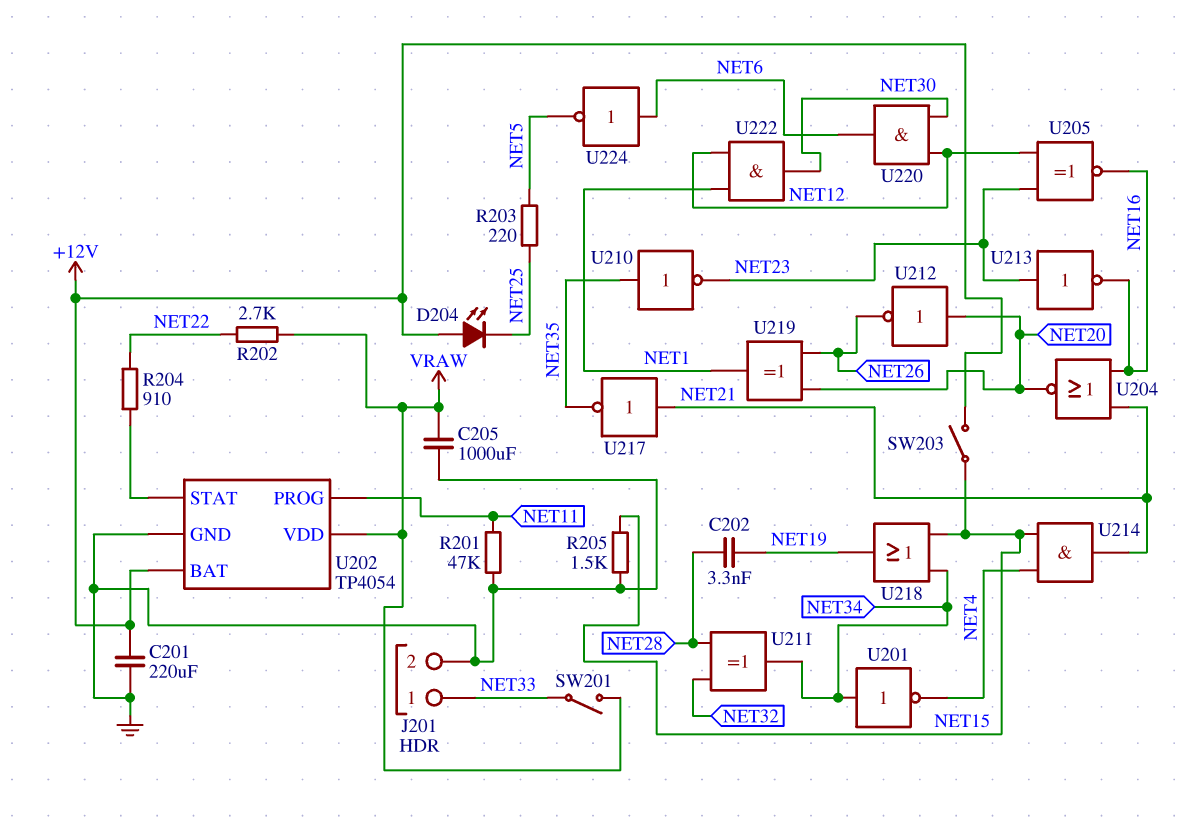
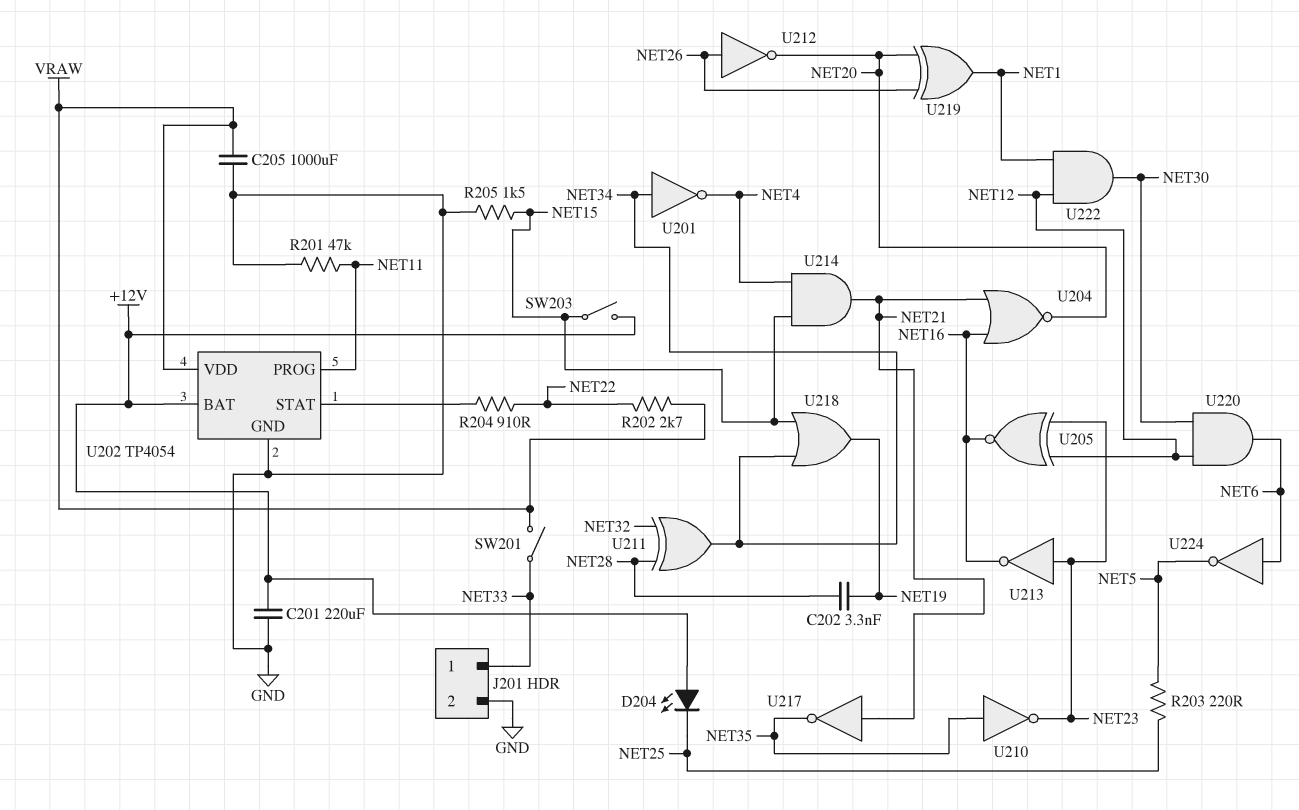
U212: NOT (in NET20, out NET26) -> NOT (in NET26, out NET20)

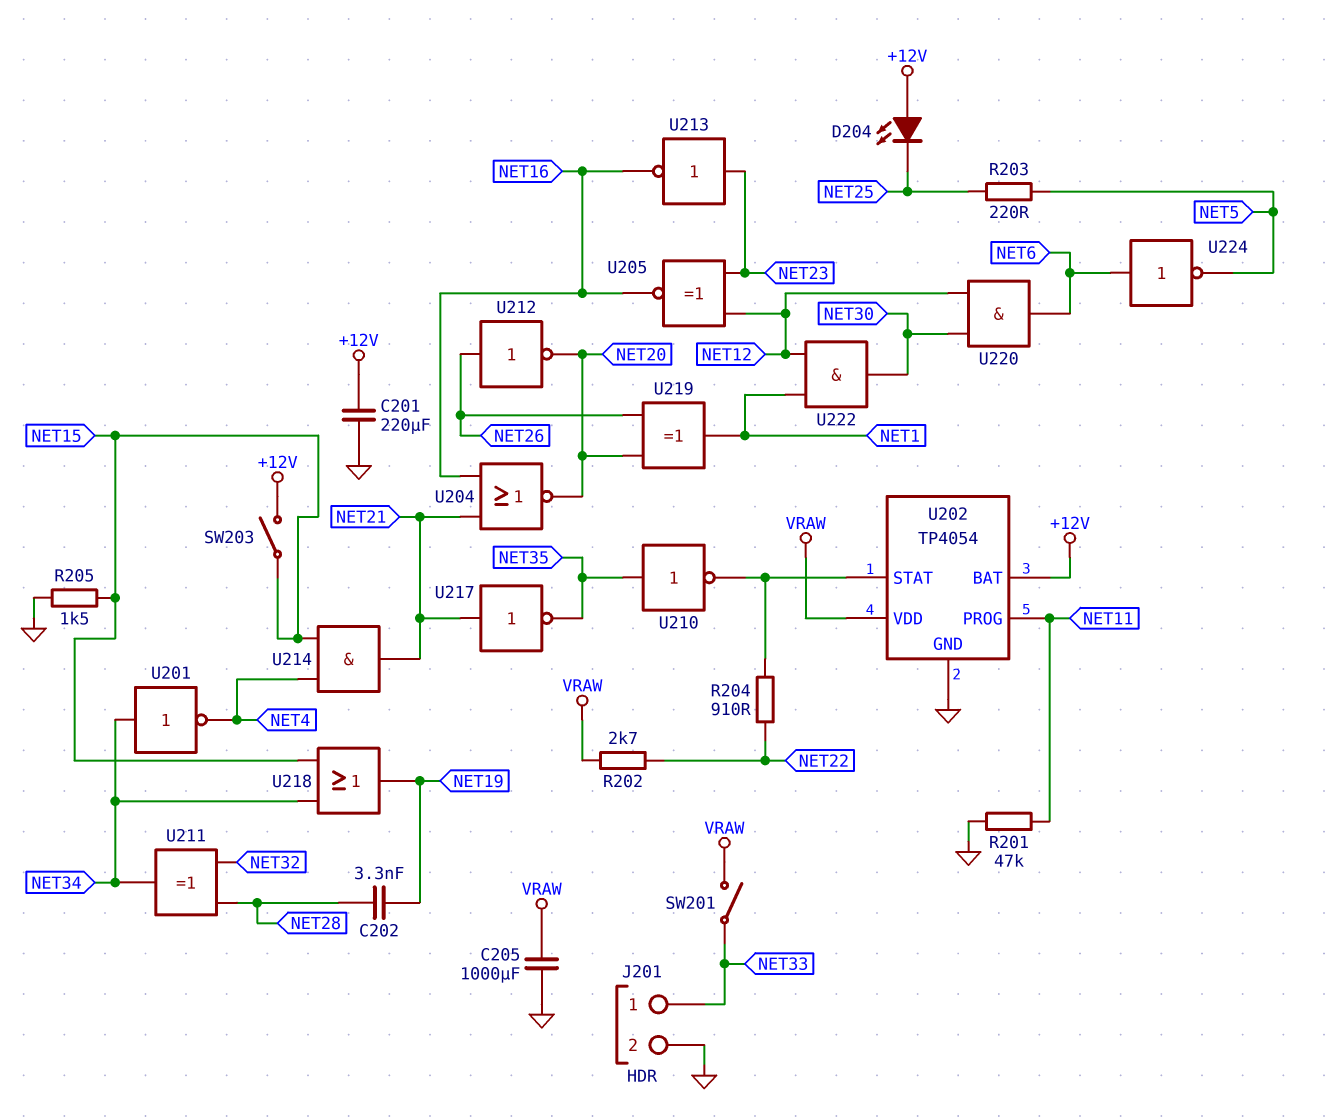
U210: NOT (in NET35, out NET23) -> NOT (in NET35, out U202/STAT)

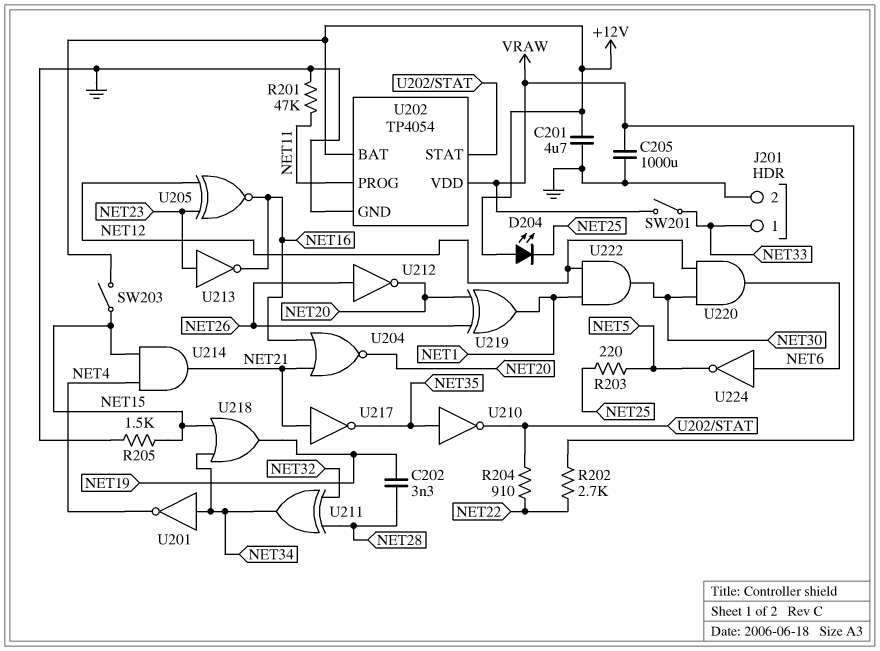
C201: 220uF (+12V, GND) -> 4.7uF (+12V, GND)

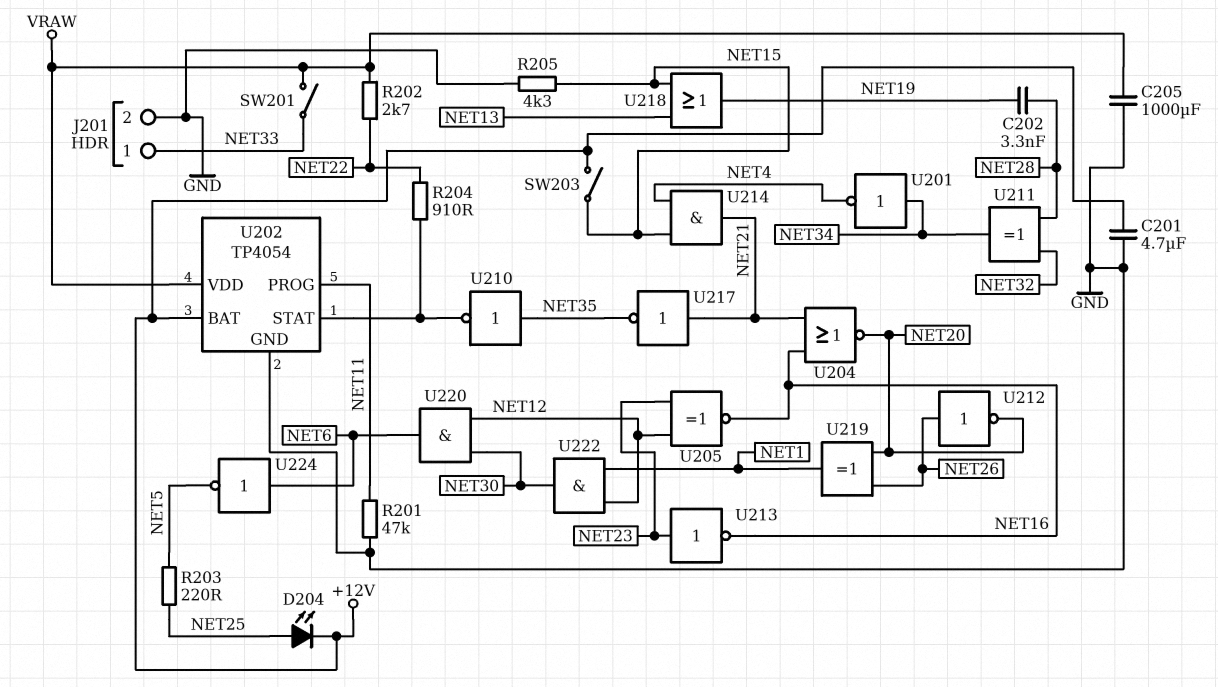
D204: LED (A +12V, K NET25) -> LED (A NET25, K +12V)
R205: 1.5k (GND, NET15) -> 4.3k (GND, NET15)
U218: OR (in NET15, in NET34, out NET19) -> OR (in NET13, in NET15, out NET19)

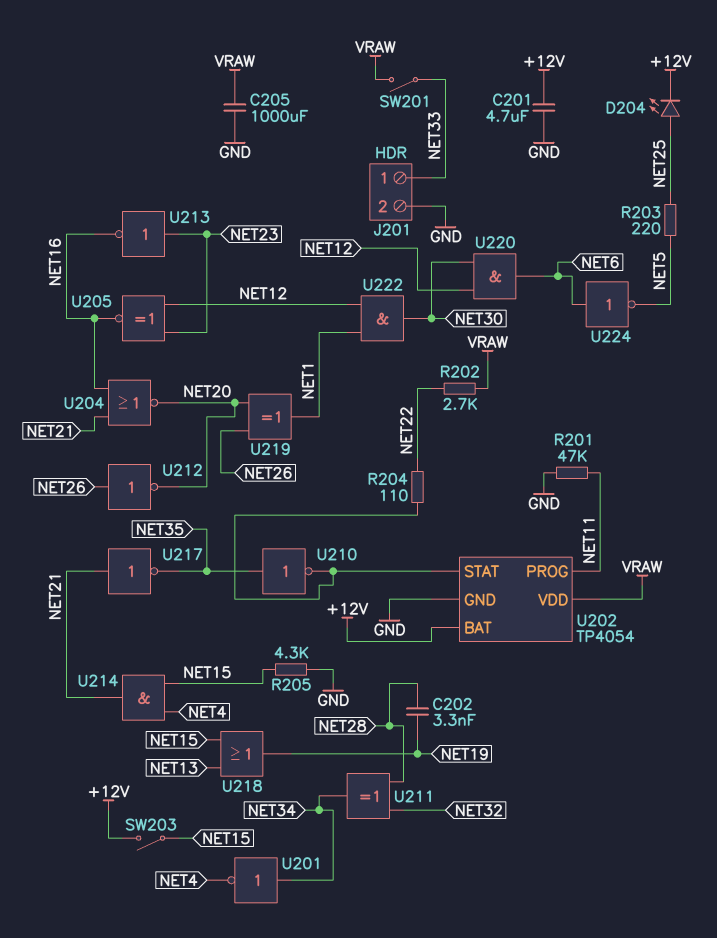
R204: 910 (NET22, U202/STAT) -> 110 (NET22, U202/STAT)

